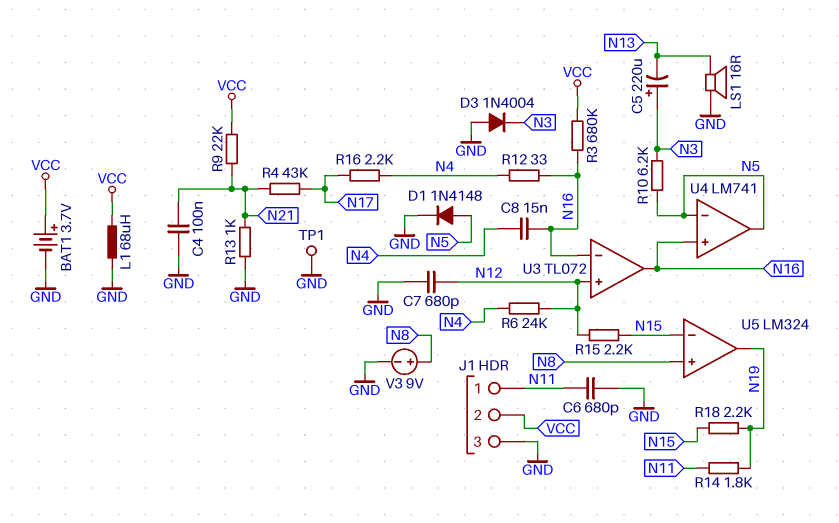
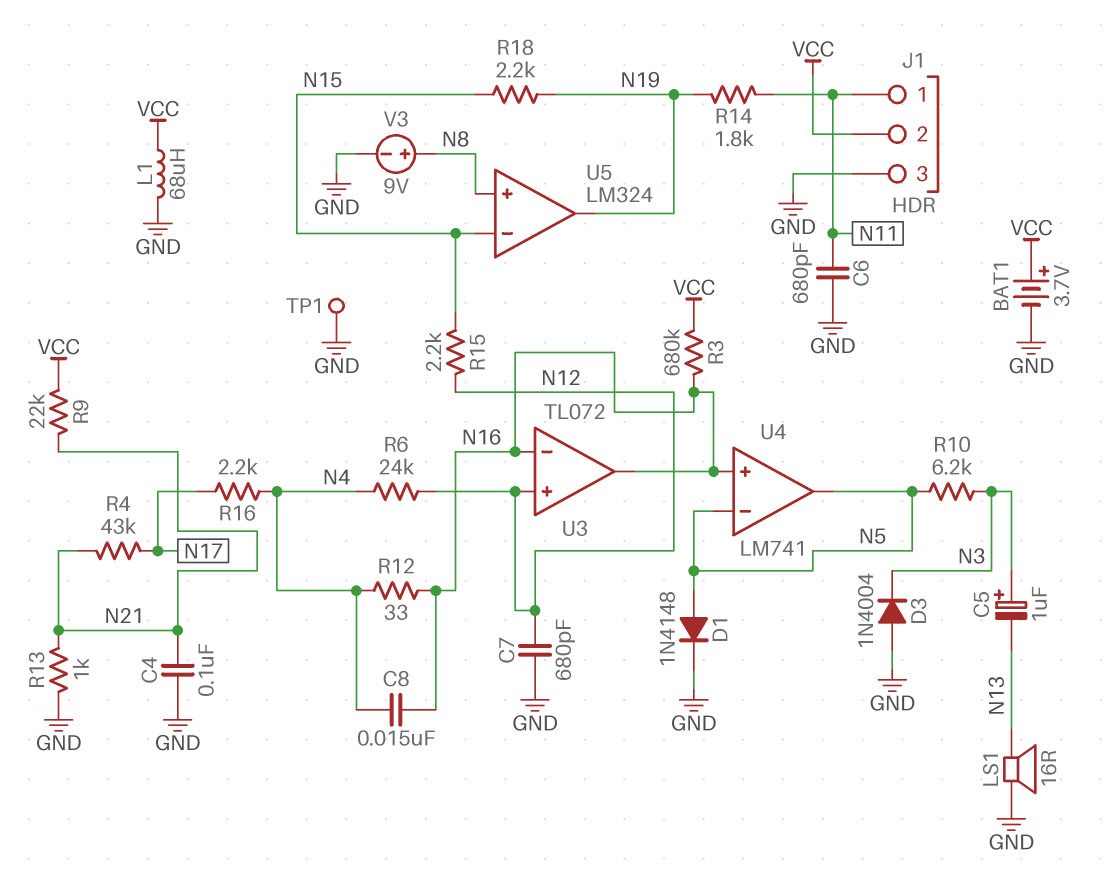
C5: 220uF (plus N3, minus N13) -> 1uF (plus N3, minus N13)

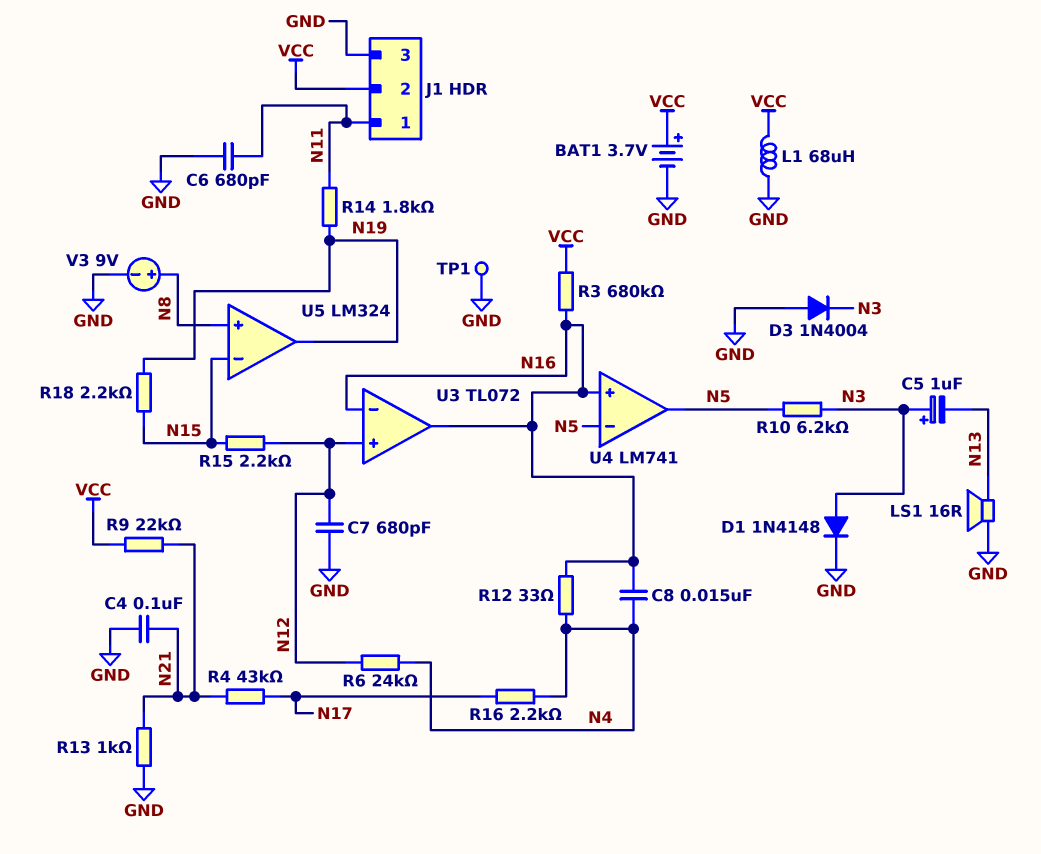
D1: diode 1N4148 (A N5, K GND) -> diode 1N4148 (A N3, K GND)

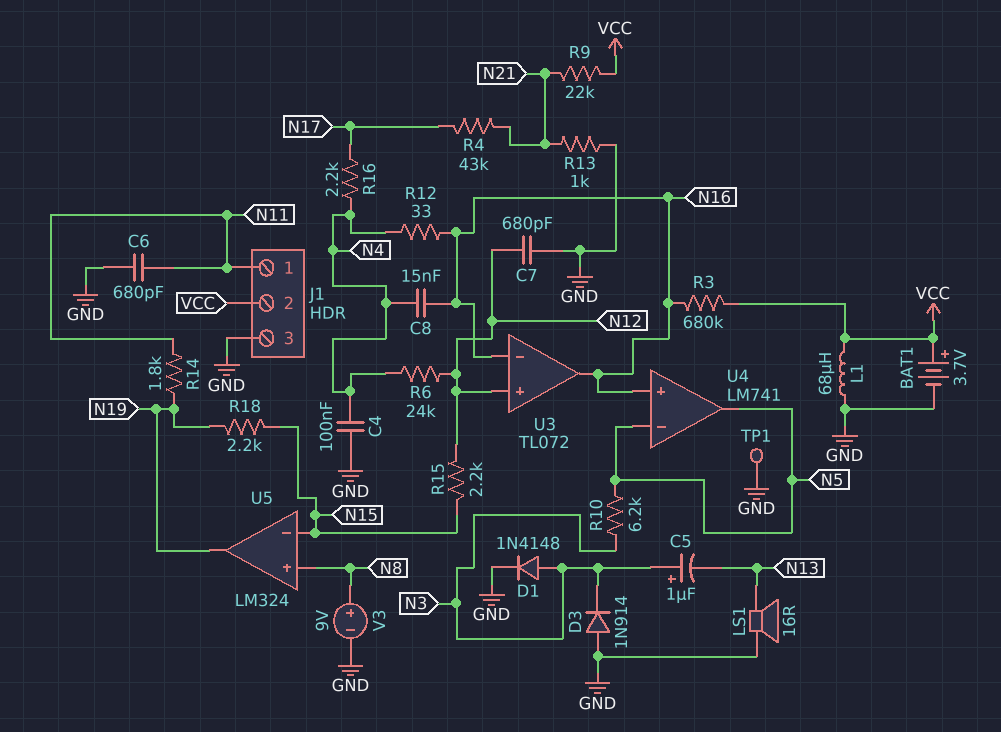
C4: 100nF (GND, N21) -> 100nF (GND, N4)
D3: diode 1N4004 (A GND, K N3) -> diode 1N914 (A GND, K N3)

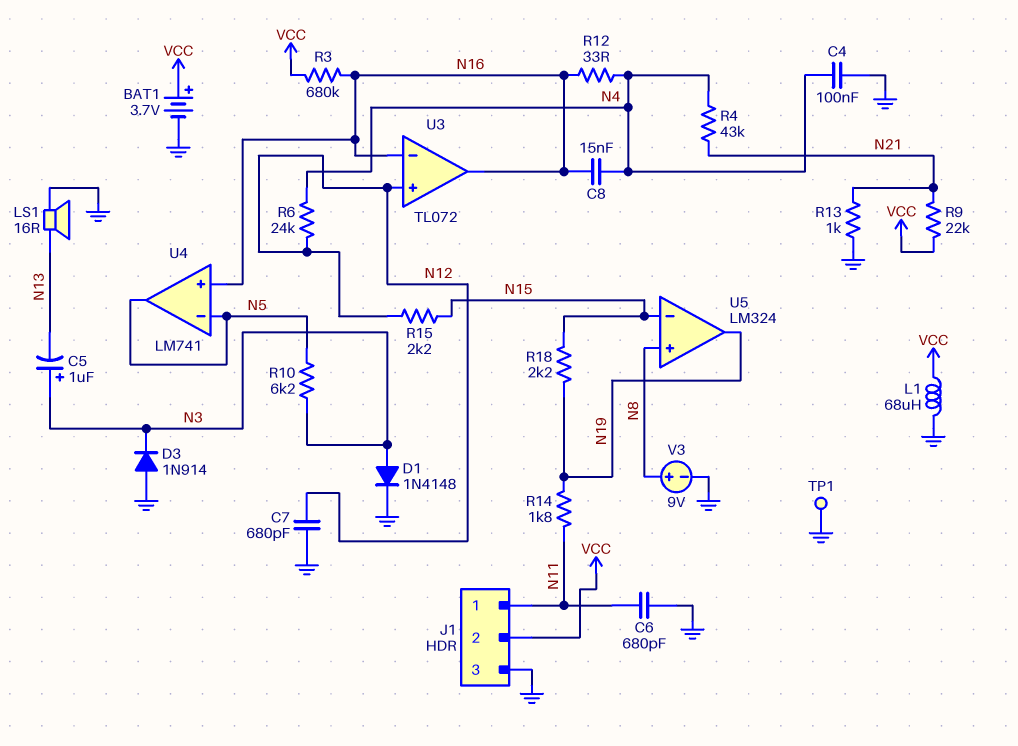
R4: 43k (N17, N21) -> 43k (N4, N21)
R16: 2.2k (N4, N17) -> none

